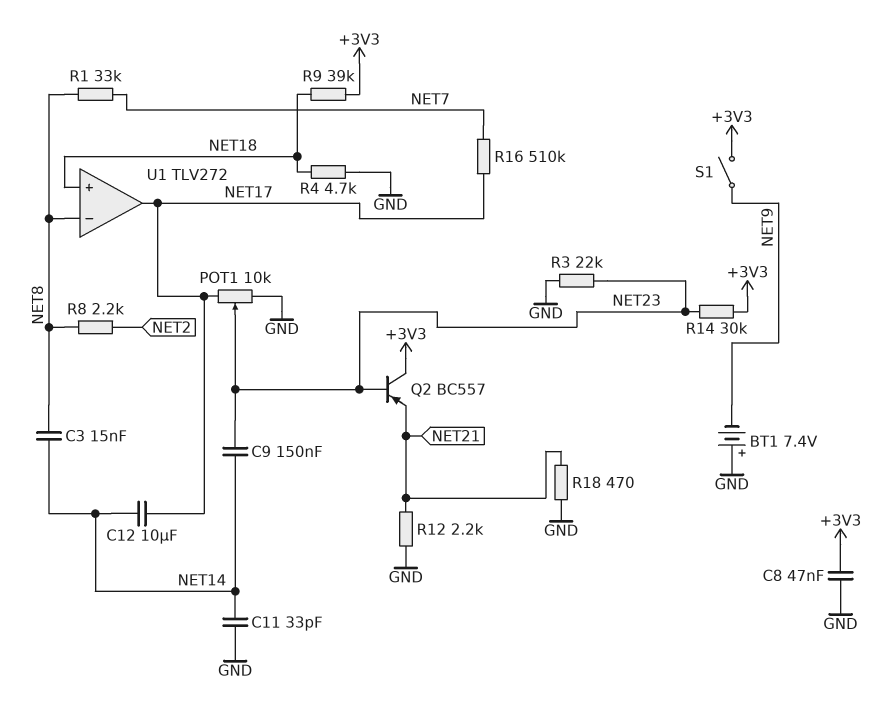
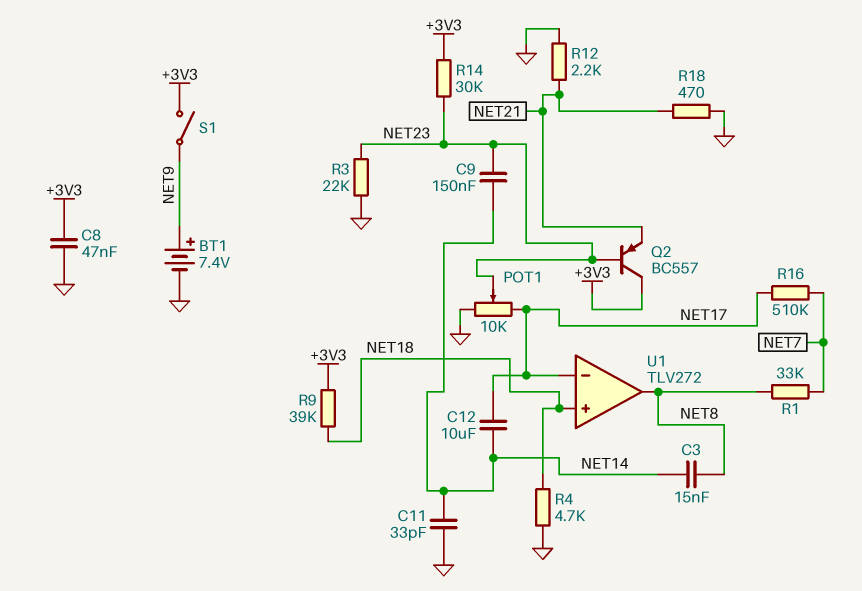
BT1: 7.4V (plus GND, minus NET9) -> 7.4V (plus NET9, minus GND)
R8: 2.2k (NET2, NET8) -> none
U1 pin in-: NET8 -> NET17
U1 pin out: NET17 -> NET8

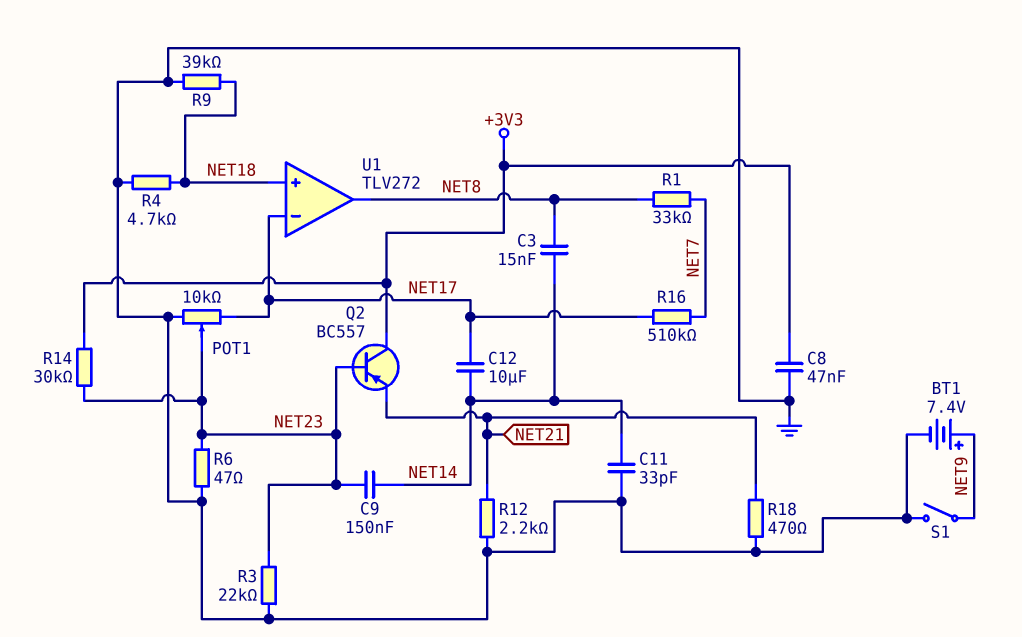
R6: none -> 47 (GND, NET23)
R9: 39k (+3V3, NET18) -> 39k (GND, NET18)
S1: switch (+3V3, NET9) -> switch (GND, NET9)

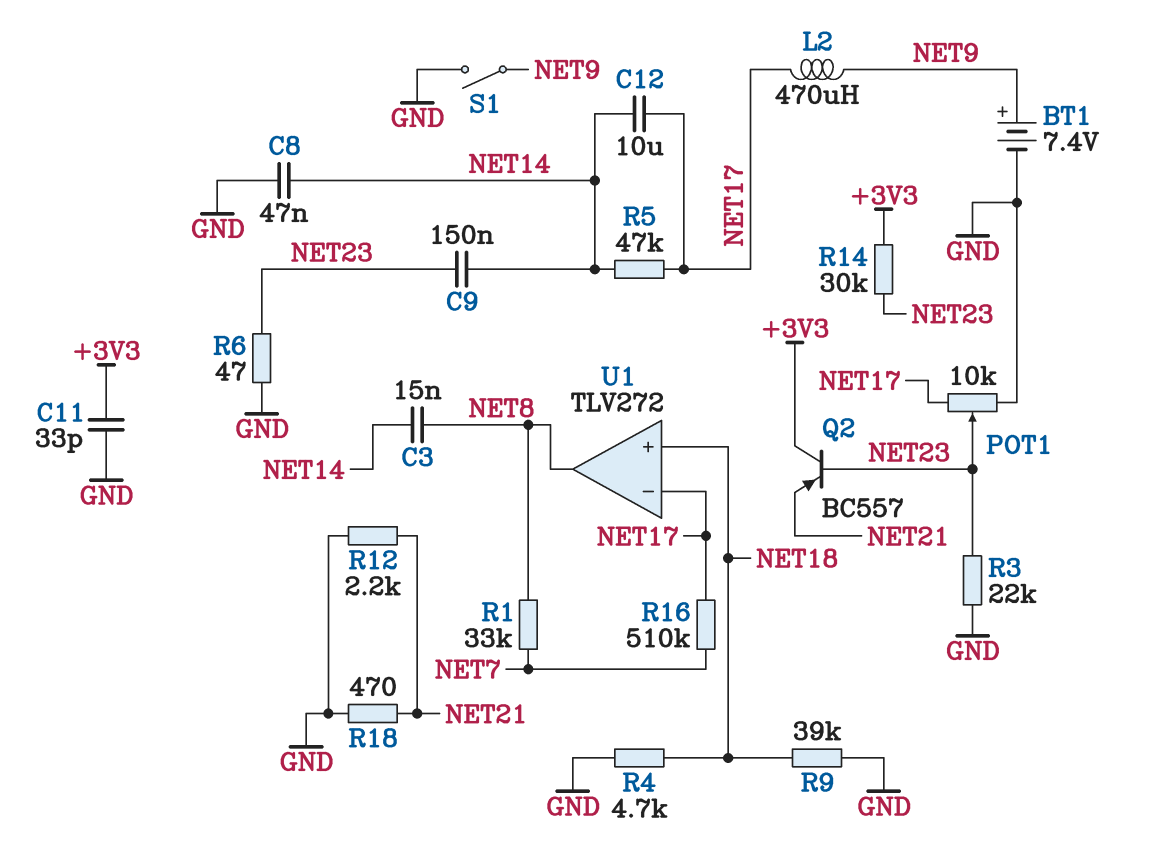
C8: 47nF (+3V3, GND) -> 47nF (GND, NET14)
C11: 33pF (GND, NET14) -> 33pF (+3V3, GND)
L2: none -> 470uH (NET9, NET17)
R5: none -> 47k (NET14, NET17)

